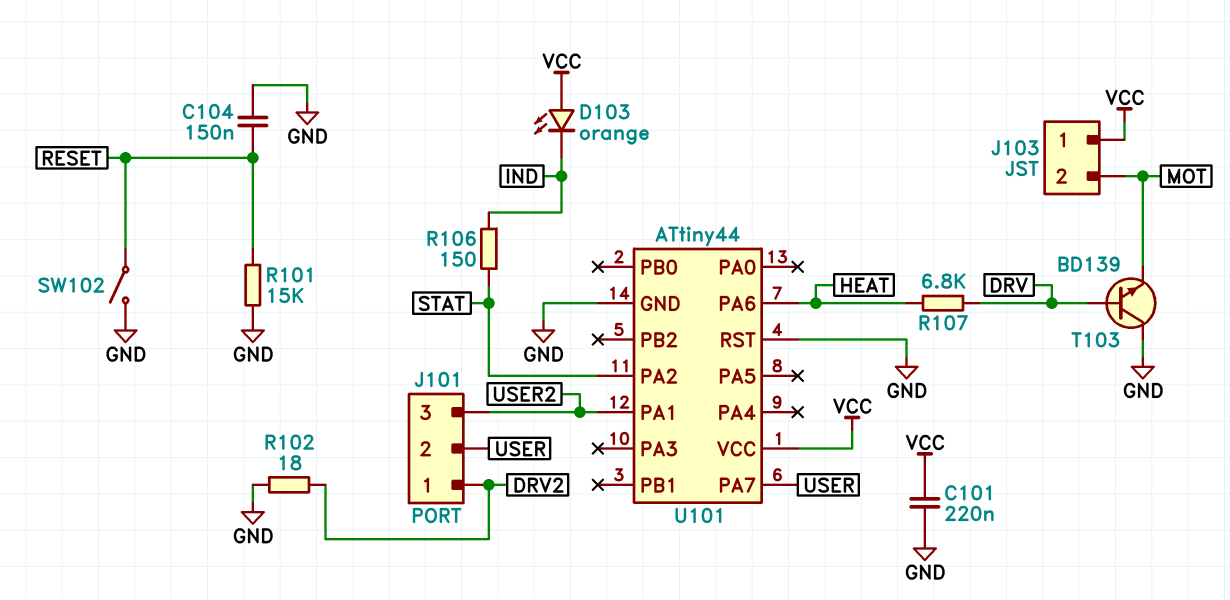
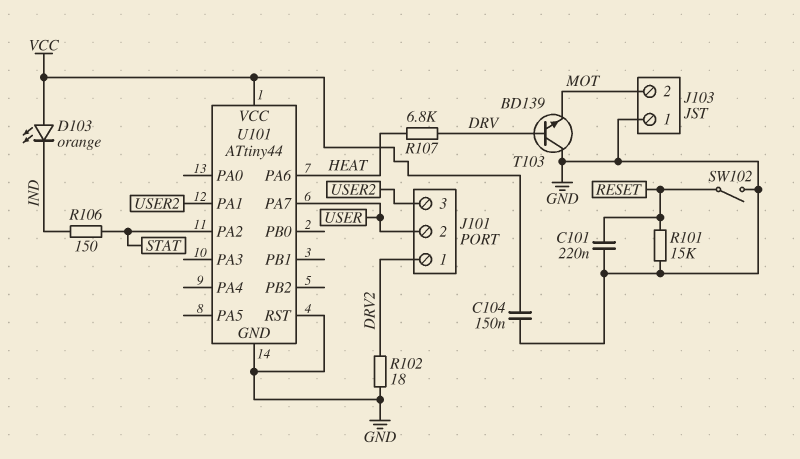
C101: 220nF (GND, VCC) -> 220nF (GND, RESET)
C104: 150nF (GND, RESET) -> 150nF (GND, VCC)
J103 pin 1: VCC -> GND

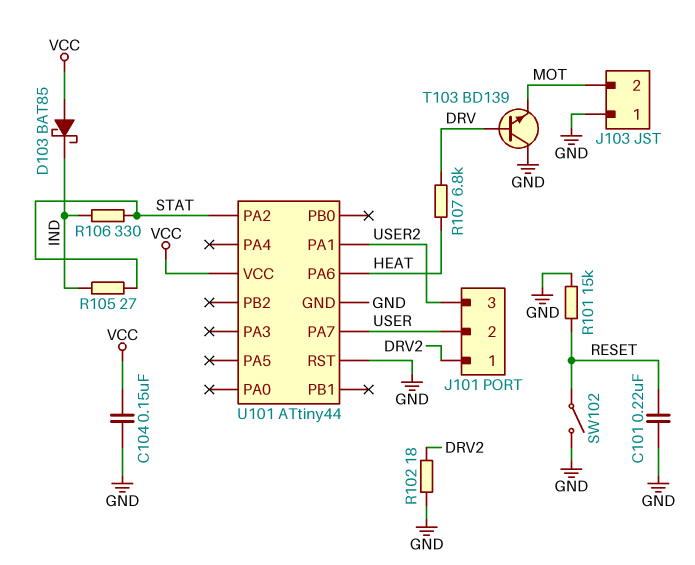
D103: LED orange (A VCC, K IND) -> schottky BAT85 (A VCC, K IND)
R105: none -> 27 (IND, STAT)
R106: 150 (IND, STAT) -> 330 (IND, STAT)

